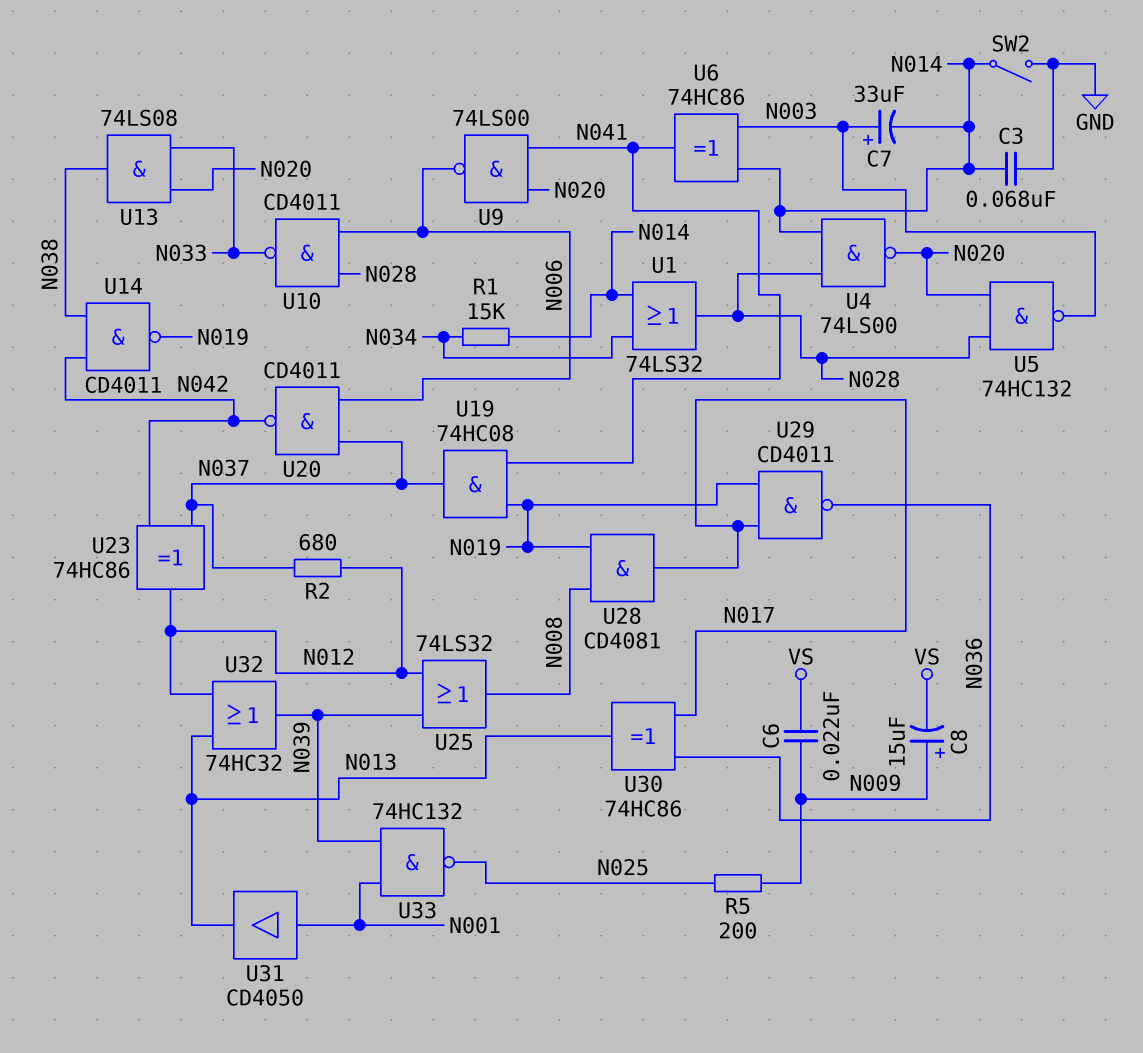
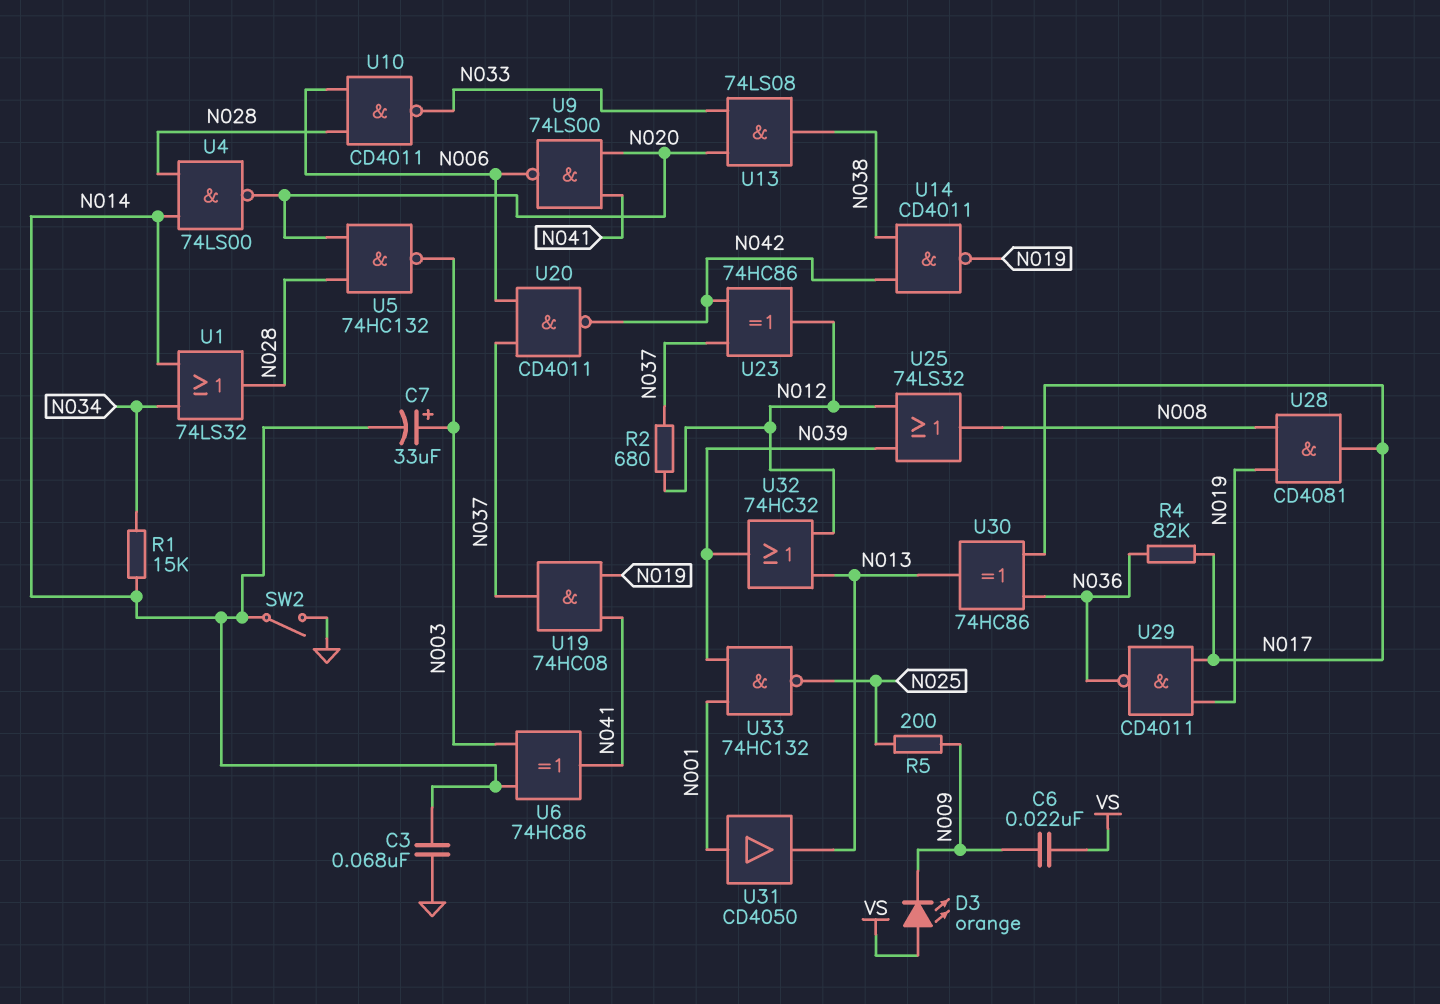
C8: 15uF (plus N009, minus VS) -> none
D3: none -> LED orange (A VS, K N009)
R4: none -> 82k (N017, N036)

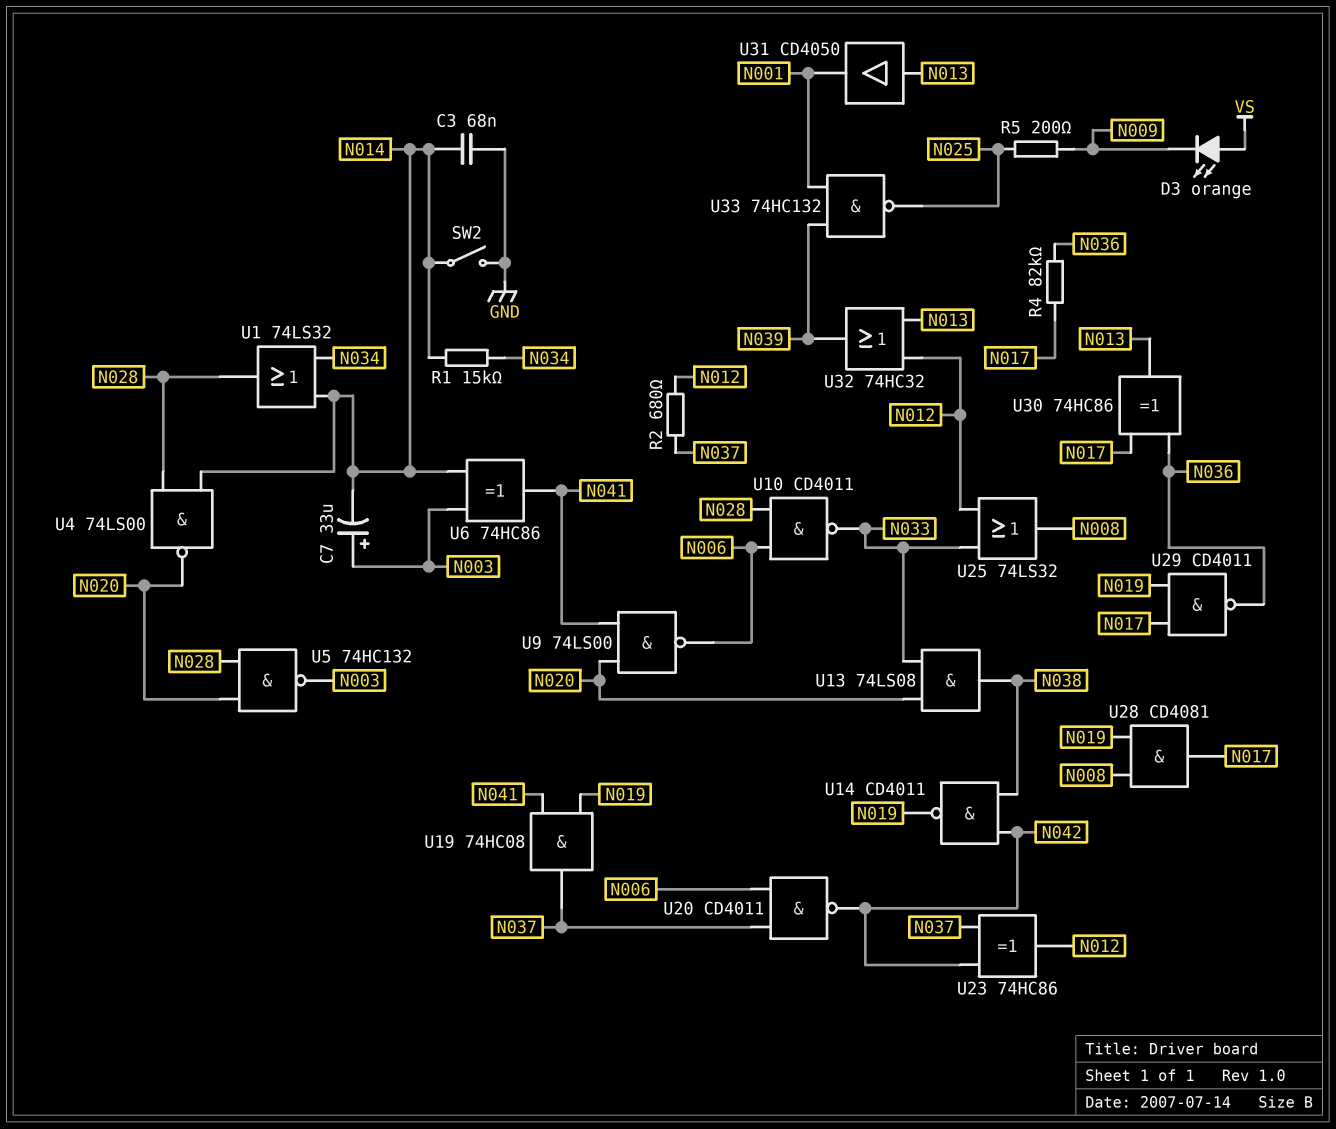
C6: 22nF (N009, VS) -> none
U25: OR 74LS32 (in N012, in N039, out N008) -> OR 74LS32 (in N012, in N033, out N008)
U31: buffer CD4050 (in N001, out N013) -> buffer CD4050 (in N013, out N001)

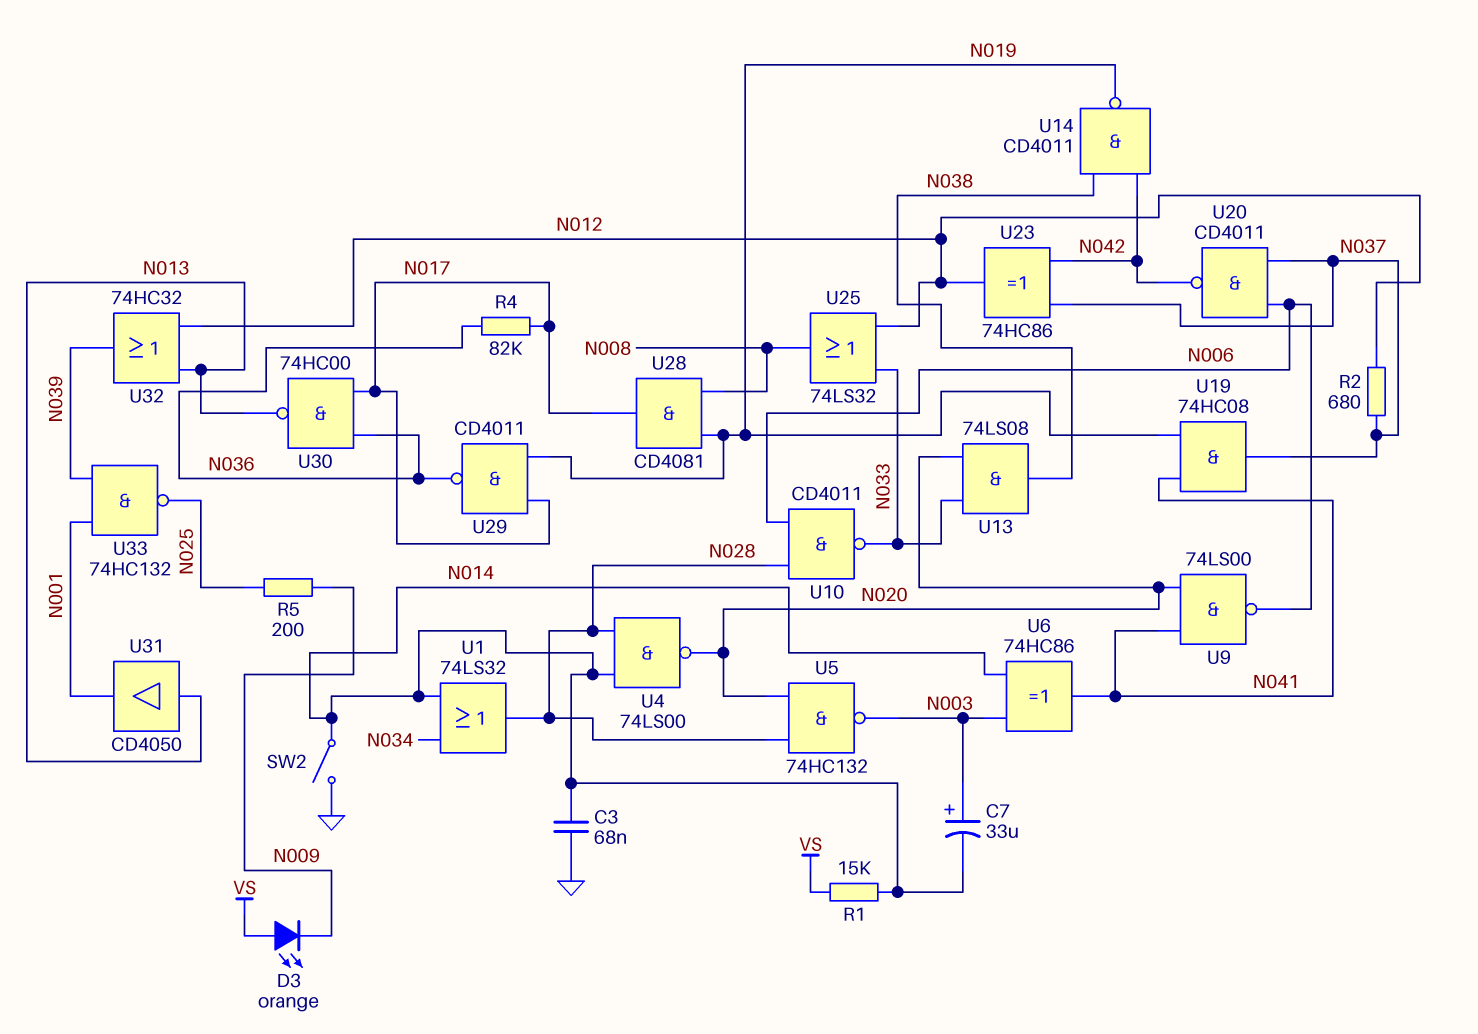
R1: 15k (N014, N034) -> 15k (N014, VS)
U30: XOR 74HC86 (in N017, in N036, out N013) -> NAND 74HC00 (in N017, in N036, out N013)

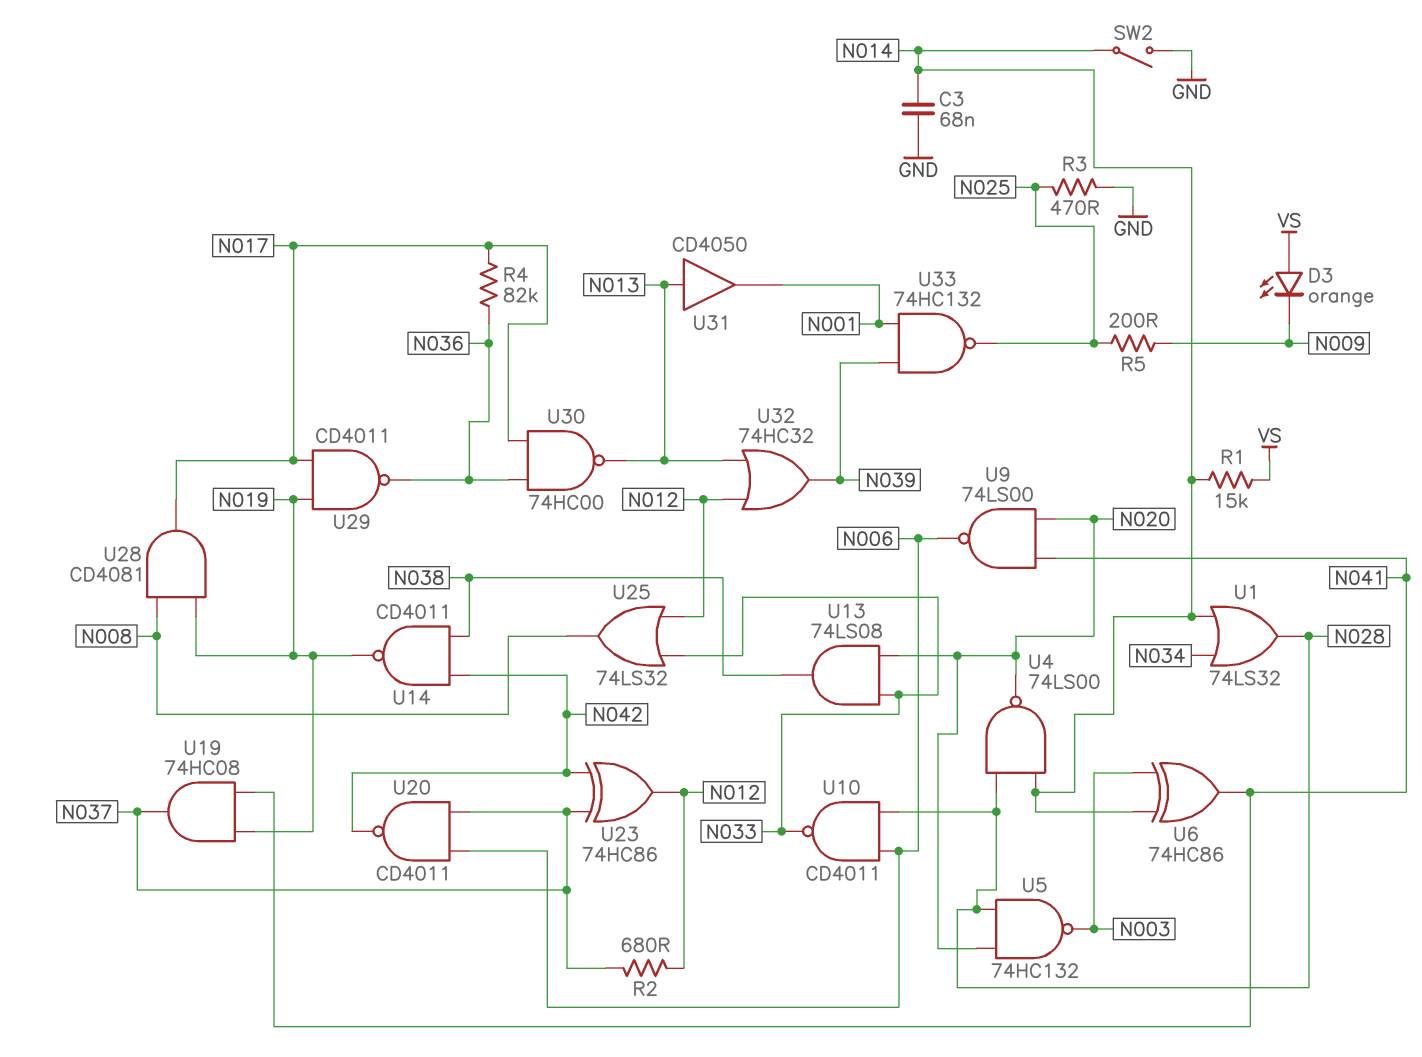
C7: 33uF (plus N003, minus N014) -> none
R3: none -> 470 (GND, N025)

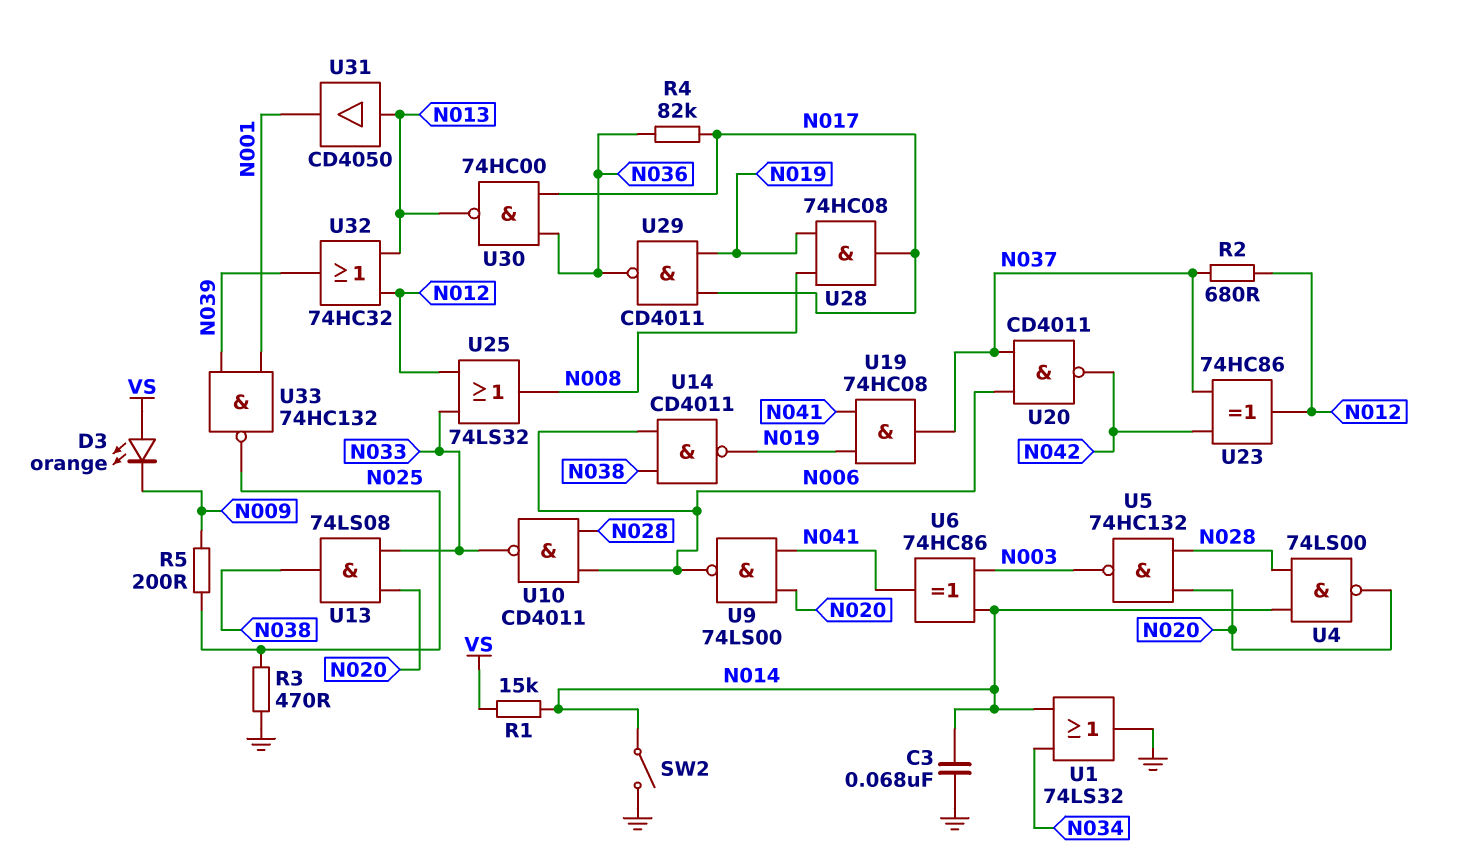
U1: OR 74LS32 (in N014, in N034, out N028) -> OR 74LS32 (in N014, in N034, out GND)
U14: NAND CD4011 (in N038, in N042, out N019) -> NAND CD4011 (in N006, in N038, out N019)
U28: AND CD4081 (in N008, in N019, out N017) -> AND 74HC08 (in N008, in N019, out N017)

